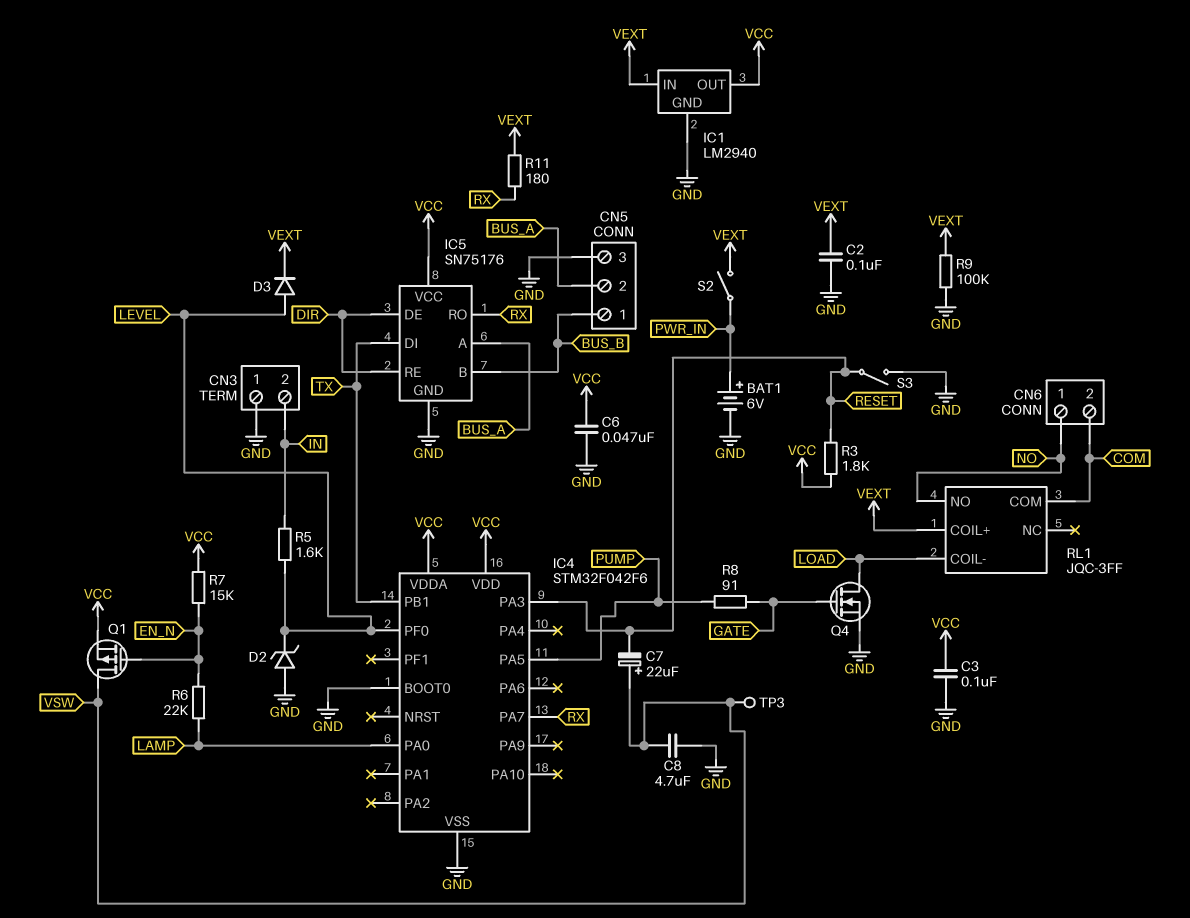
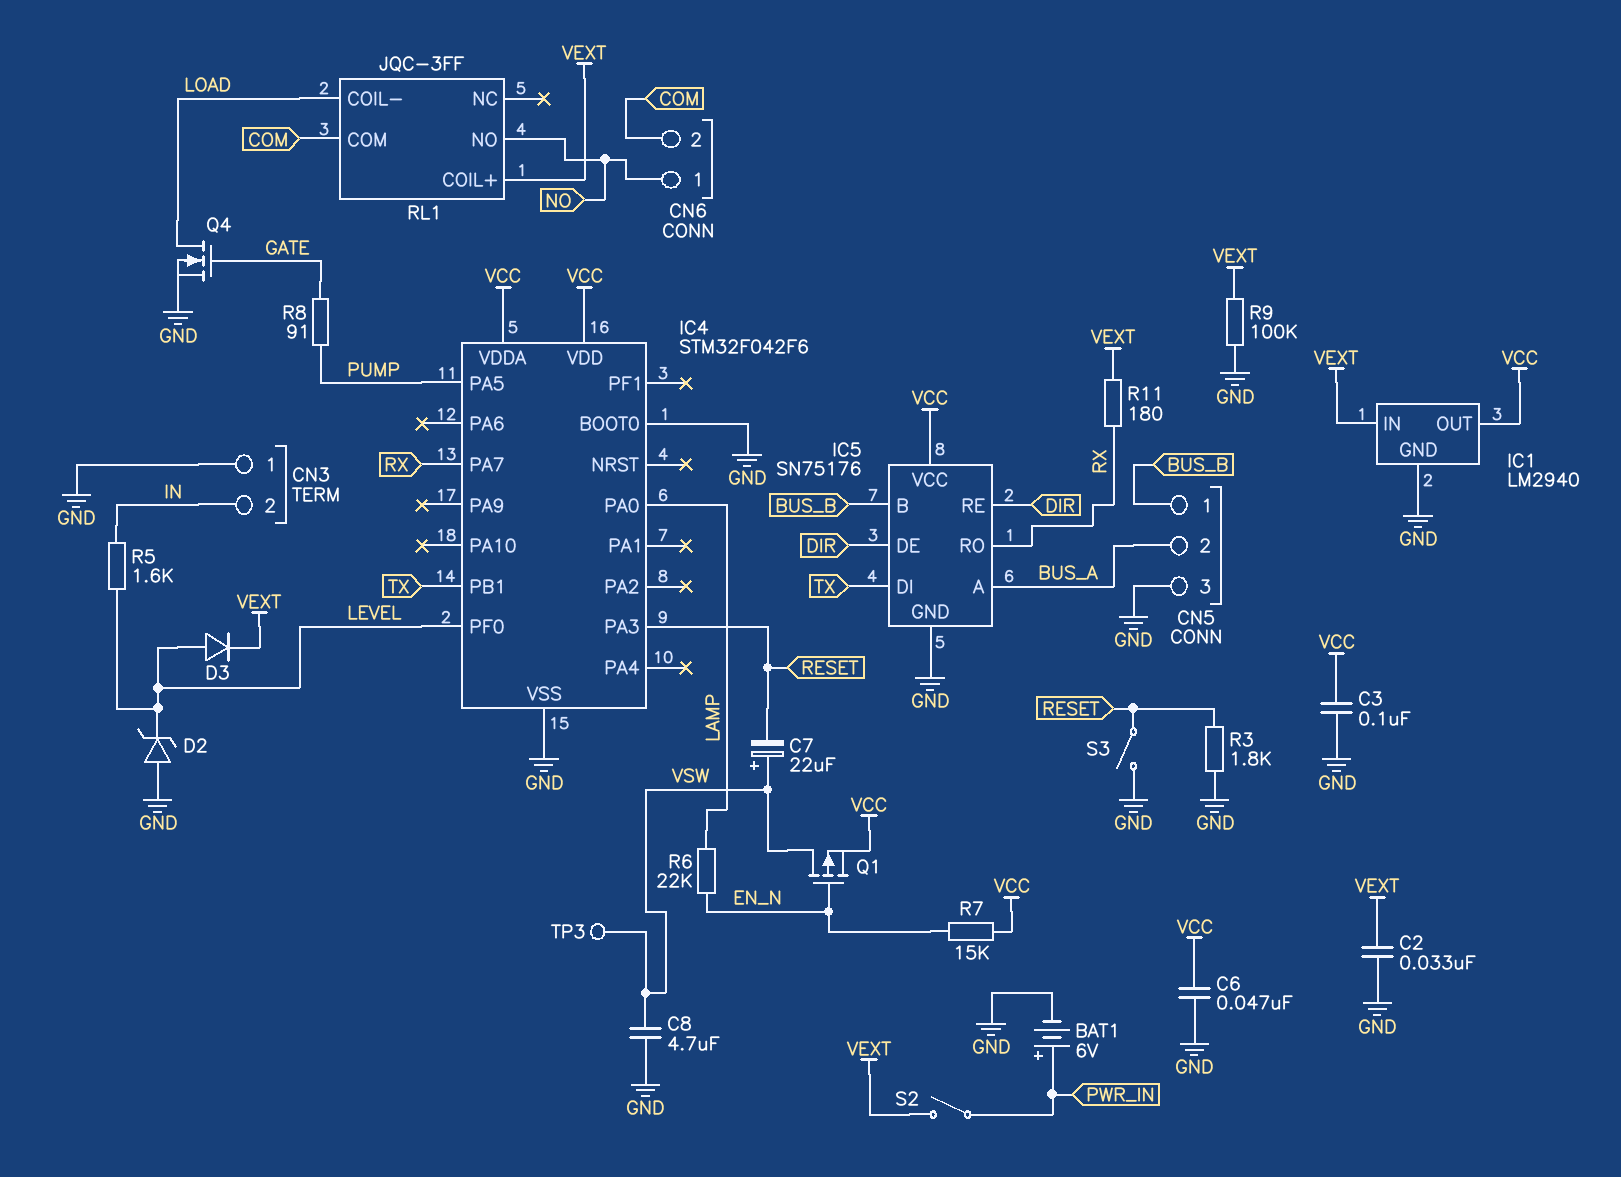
C2: 100nF (GND, VEXT) -> 33nF (GND, VEXT)
R3: 1.8k (RESET, VCC) -> 1.8k (GND, RESET)

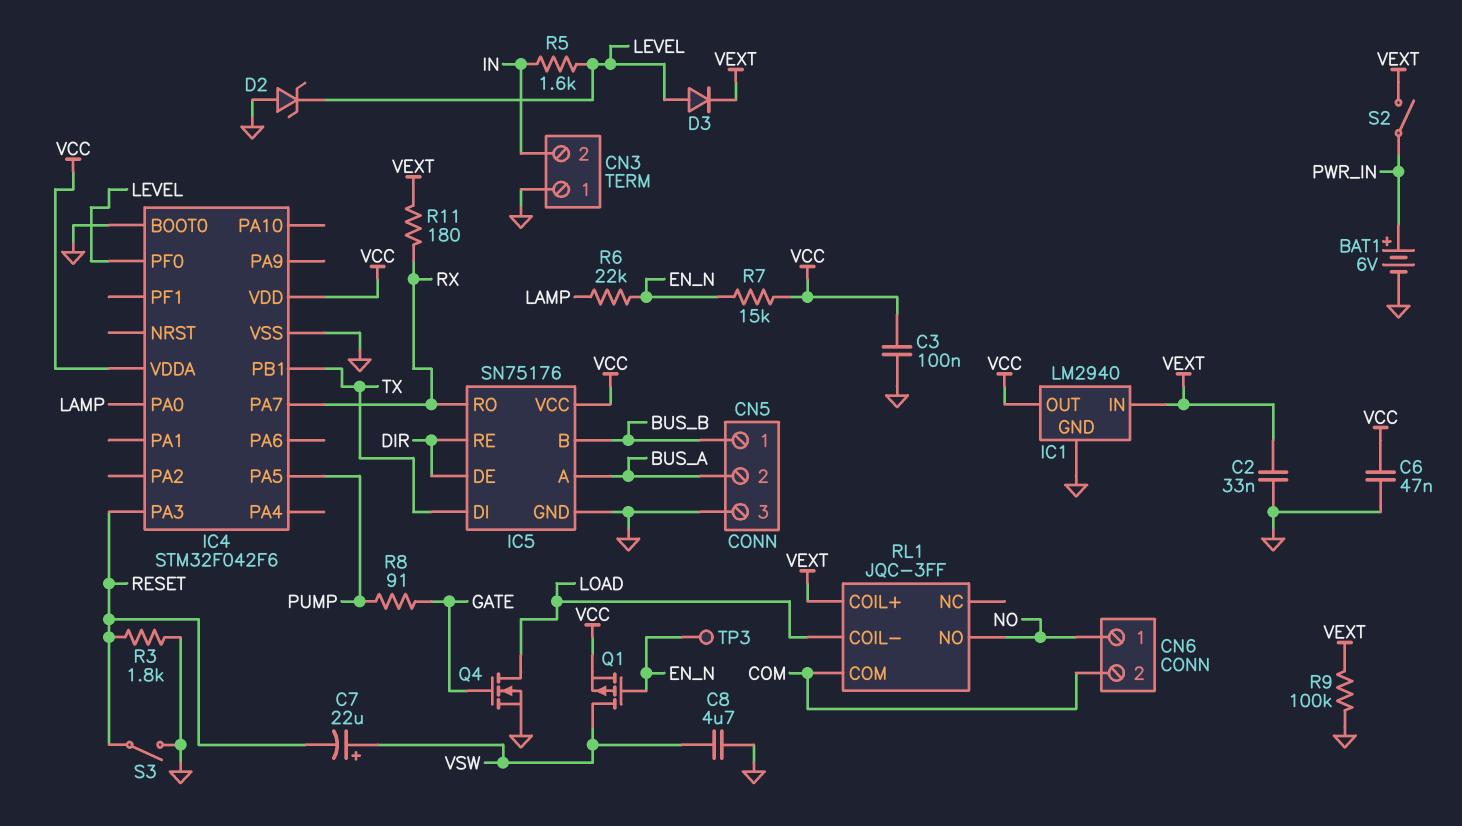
TP3: test point (VSW) -> test point (EN_N)

